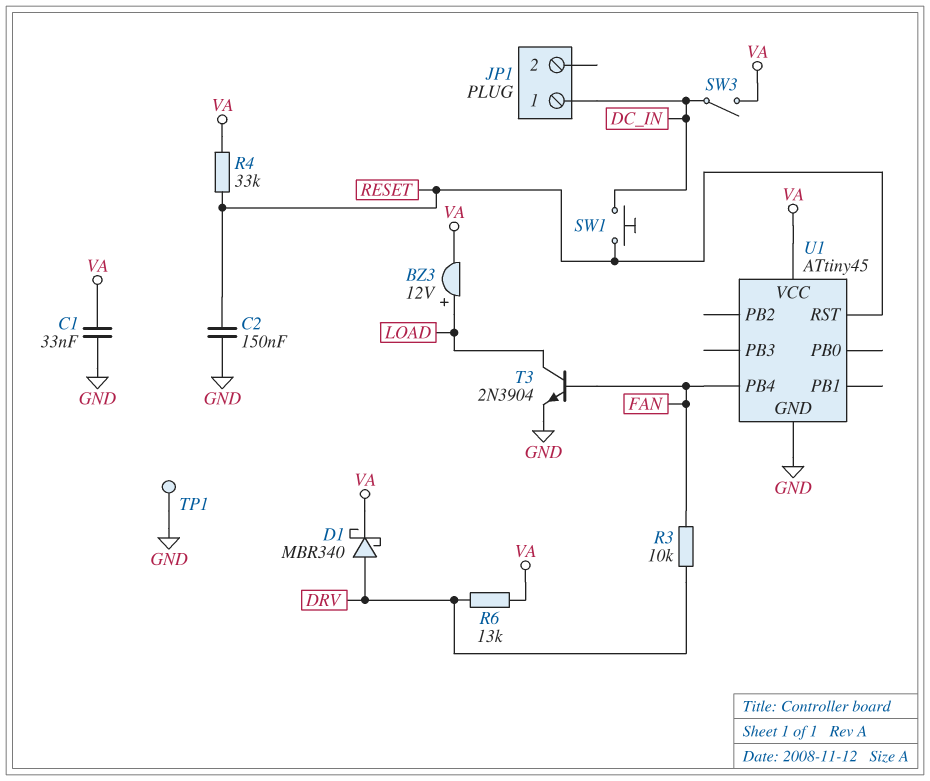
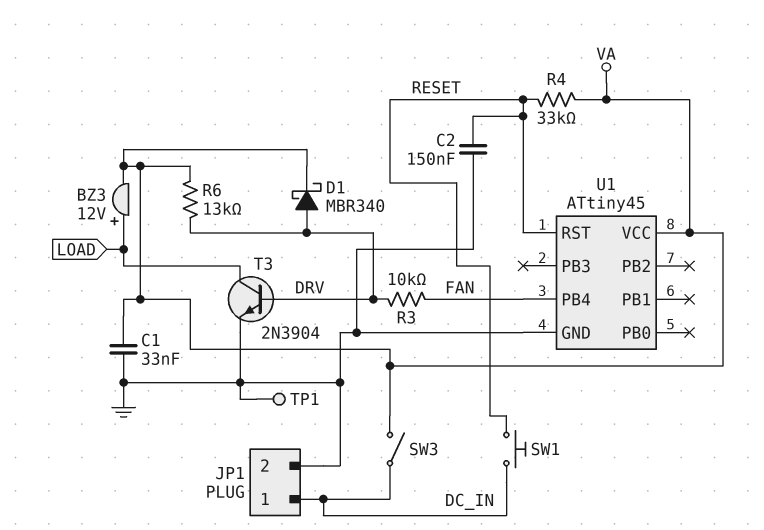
JP1 pin 2: none -> GND
T3: NPN 2N3904 (B FAN, C LOAD, E GND) -> NPN 2N3904 (B DRV, C LOAD, E GND)

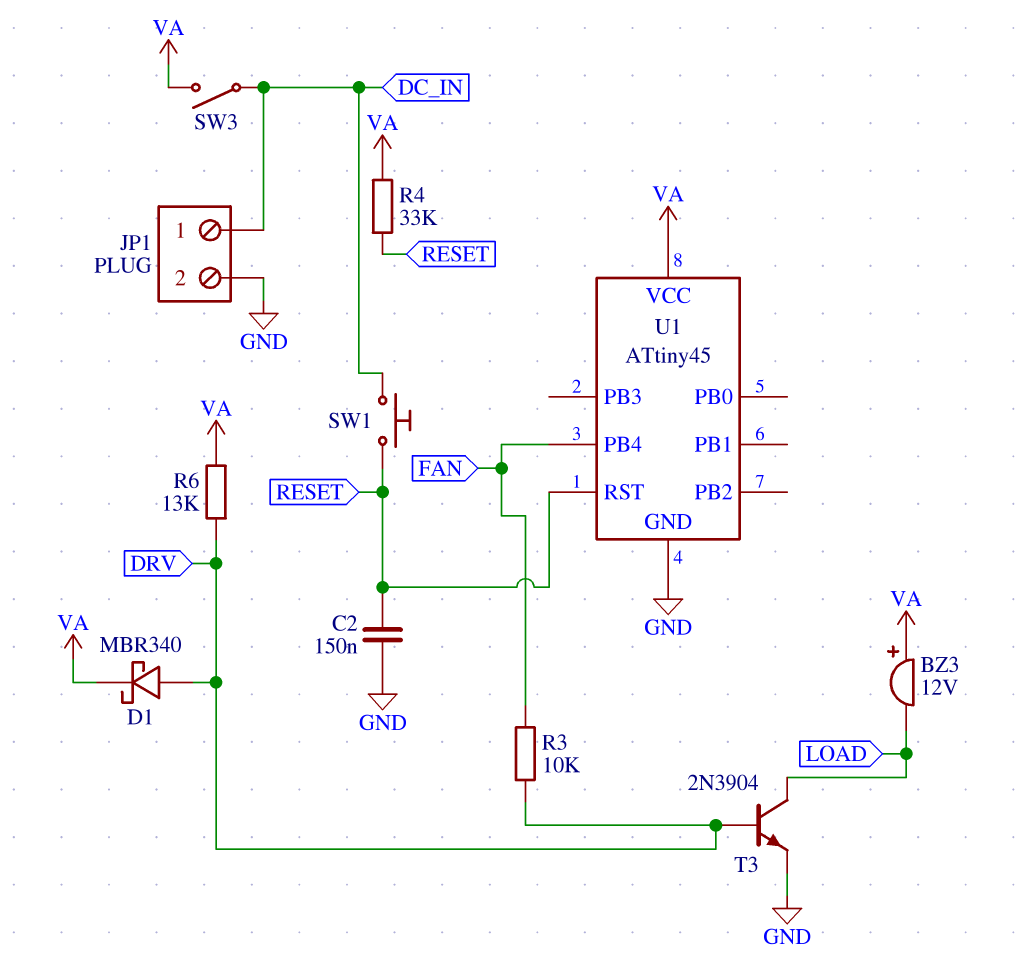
BZ3: buzzer 12V (plus LOAD, minus VA) -> buzzer 12V (plus VA, minus LOAD)
C1: 33nF (GND, VA) -> none
TP1: test point (GND) -> none

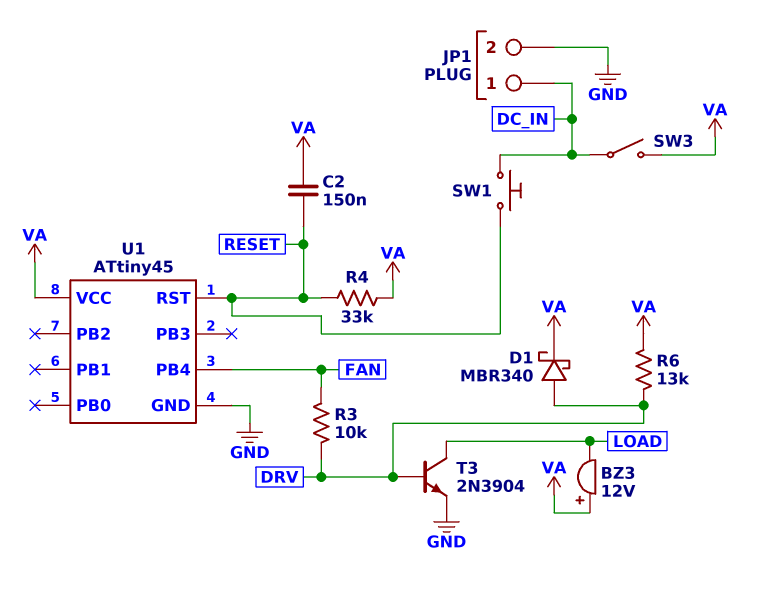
C2: 150nF (GND, RESET) -> 150nF (RESET, VA)

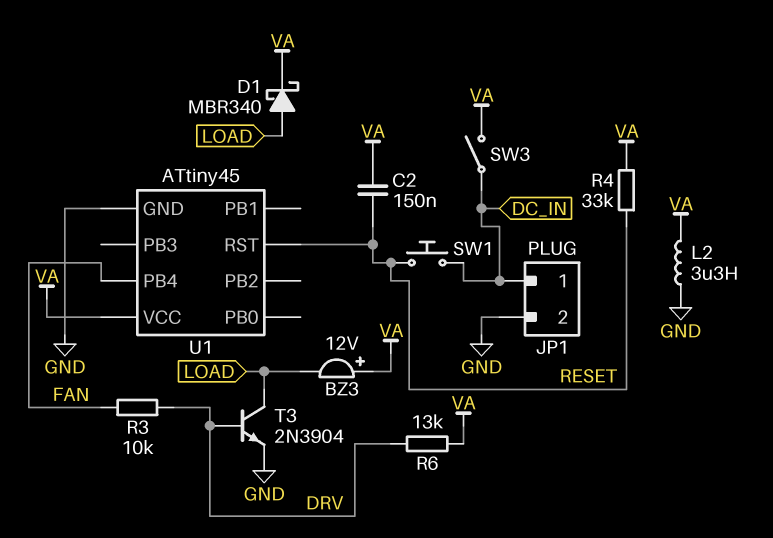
D1: schottky MBR340 (A DRV, K VA) -> schottky MBR340 (A LOAD, K VA)
L2: none -> 3.3uH (GND, VA)

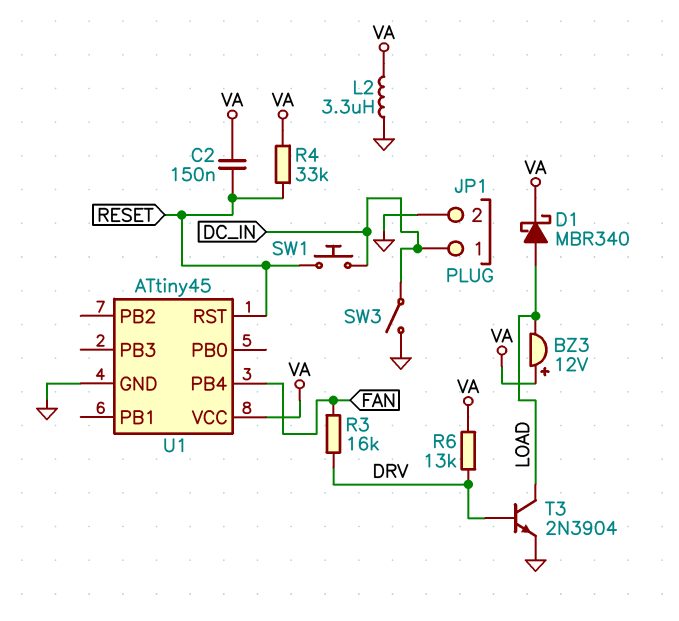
R3: 10k (DRV, FAN) -> 16k (DRV, FAN)
SW3: switch (DC_IN, VA) -> switch (DC_IN, GND)

